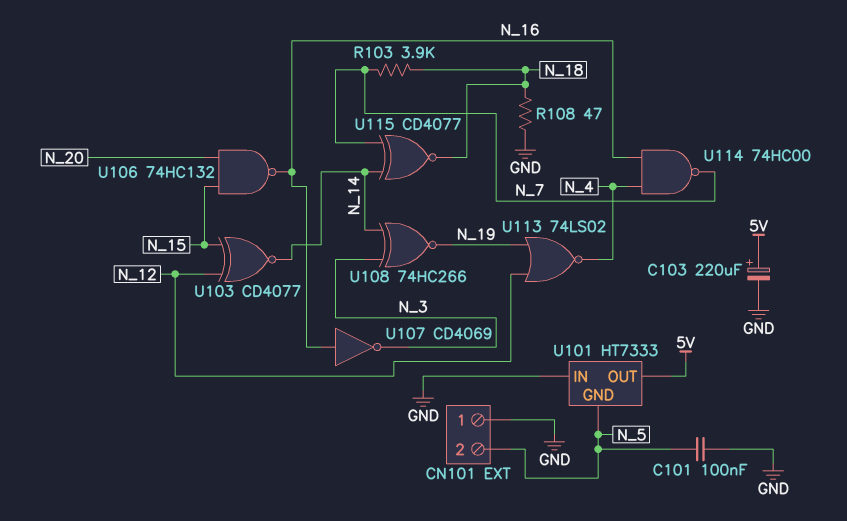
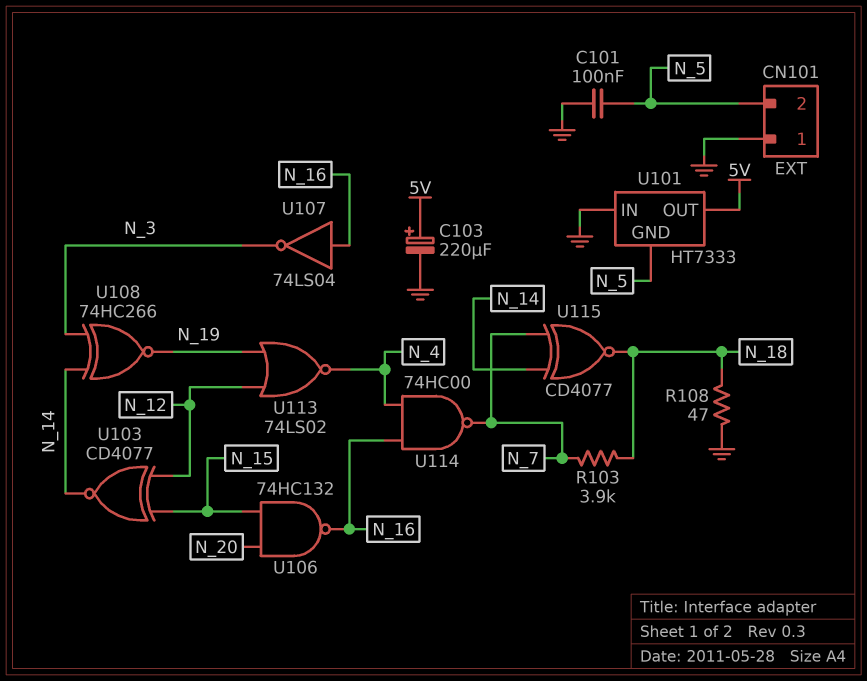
U107: NOT CD4069 (in N_16, out N_3) -> NOT 74LS04 (in N_16, out N_3)

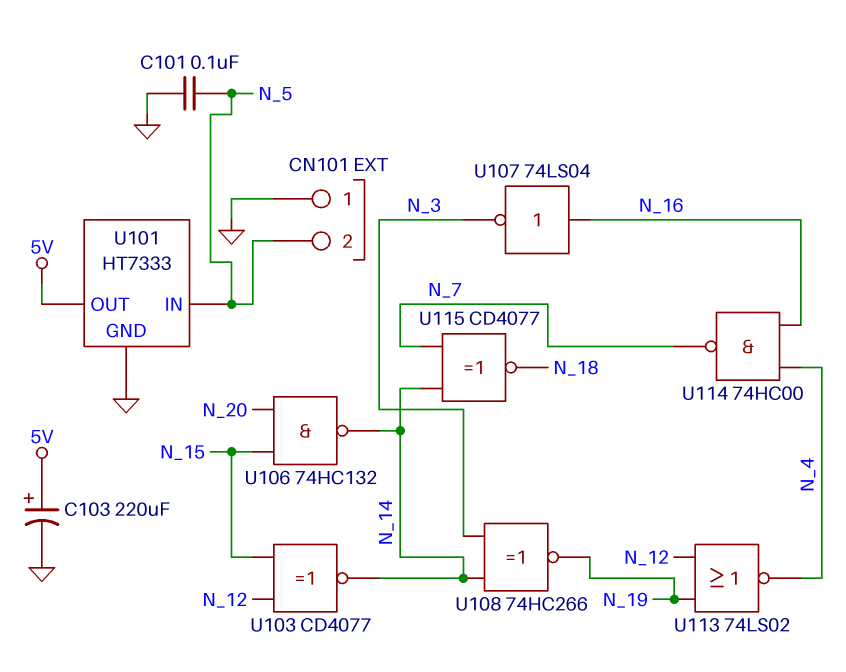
R103: 3.9k (N_7, N_18) -> none
R108: 47 (GND, N_18) -> none
U101 pin GND: N_5 -> GND
U101 pin IN: GND -> N_5
U106: NAND 74HC132 (in N_15, in N_20, out N_16) -> NAND 74HC132 (in N_15, in N_20, out N_14)

